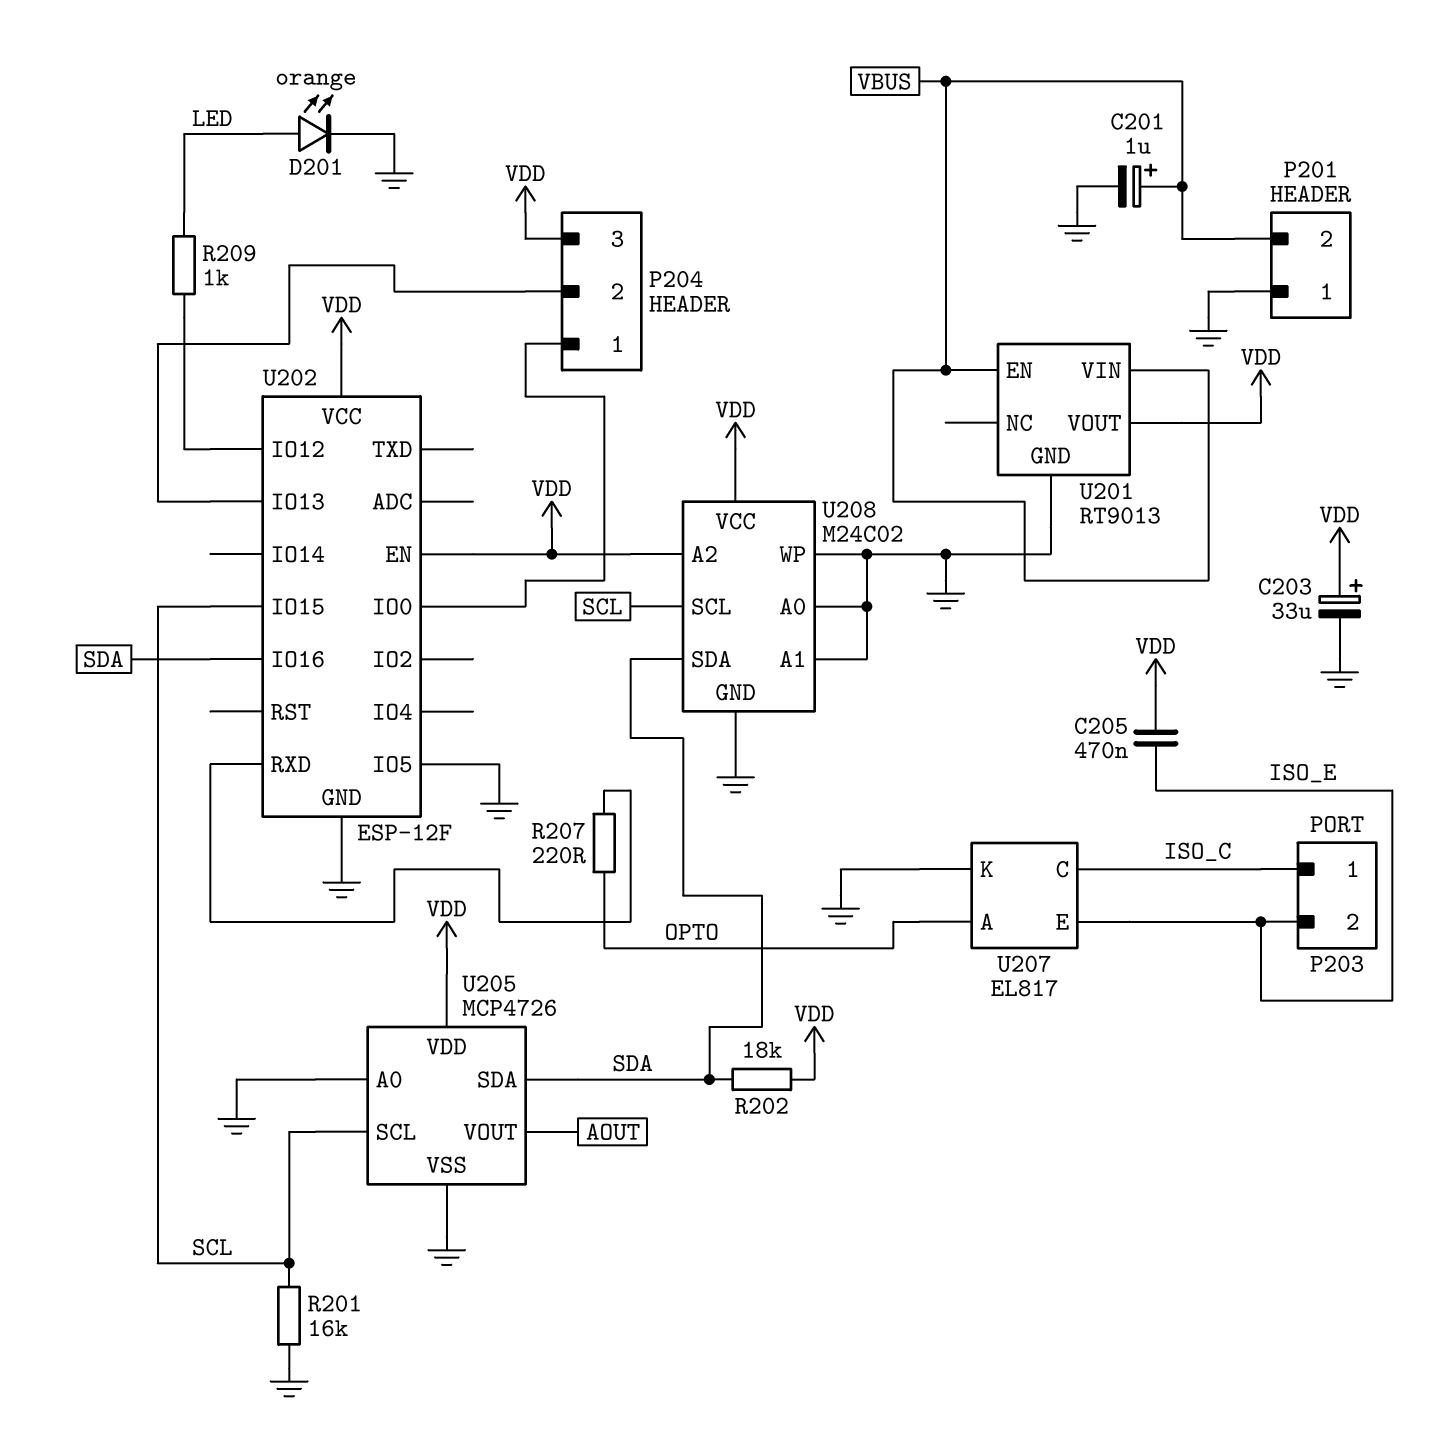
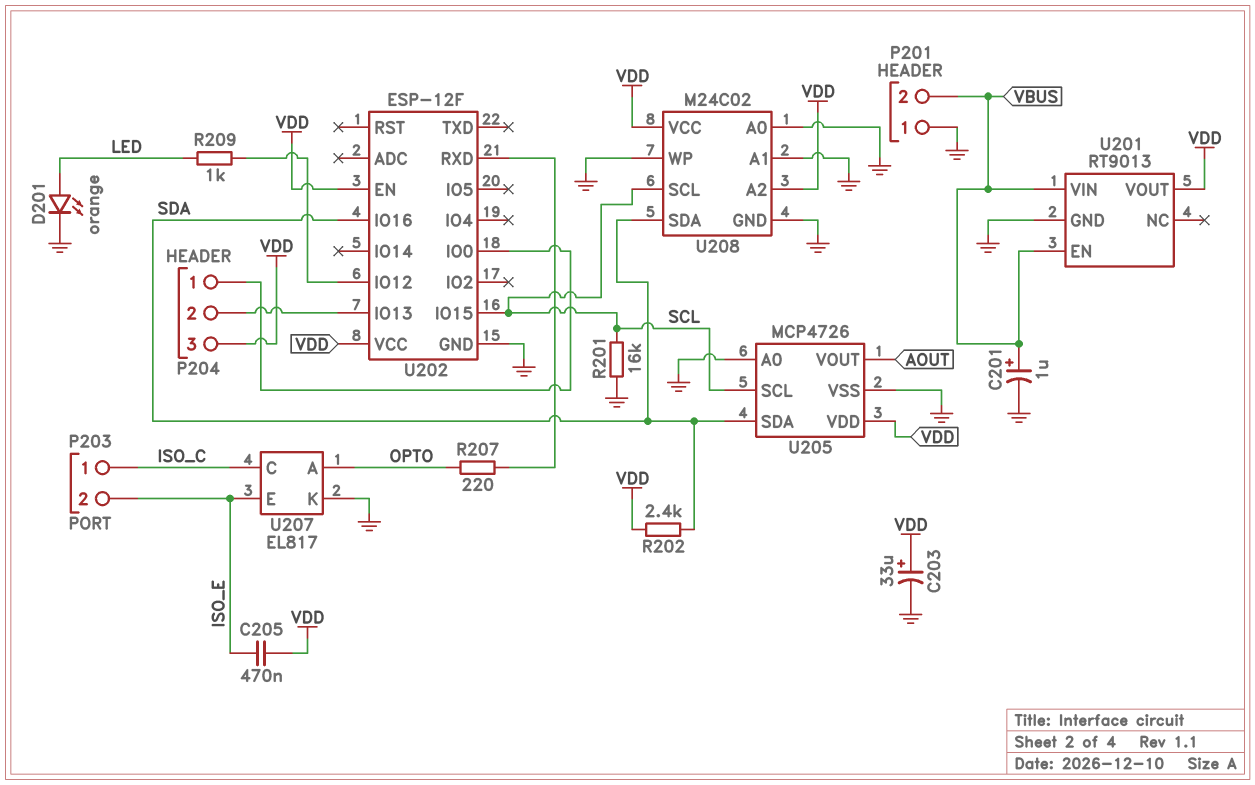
R202: 18k (SDA, VDD) -> 2.4k (SDA, VDD)
U202 pin IO5: GND -> none

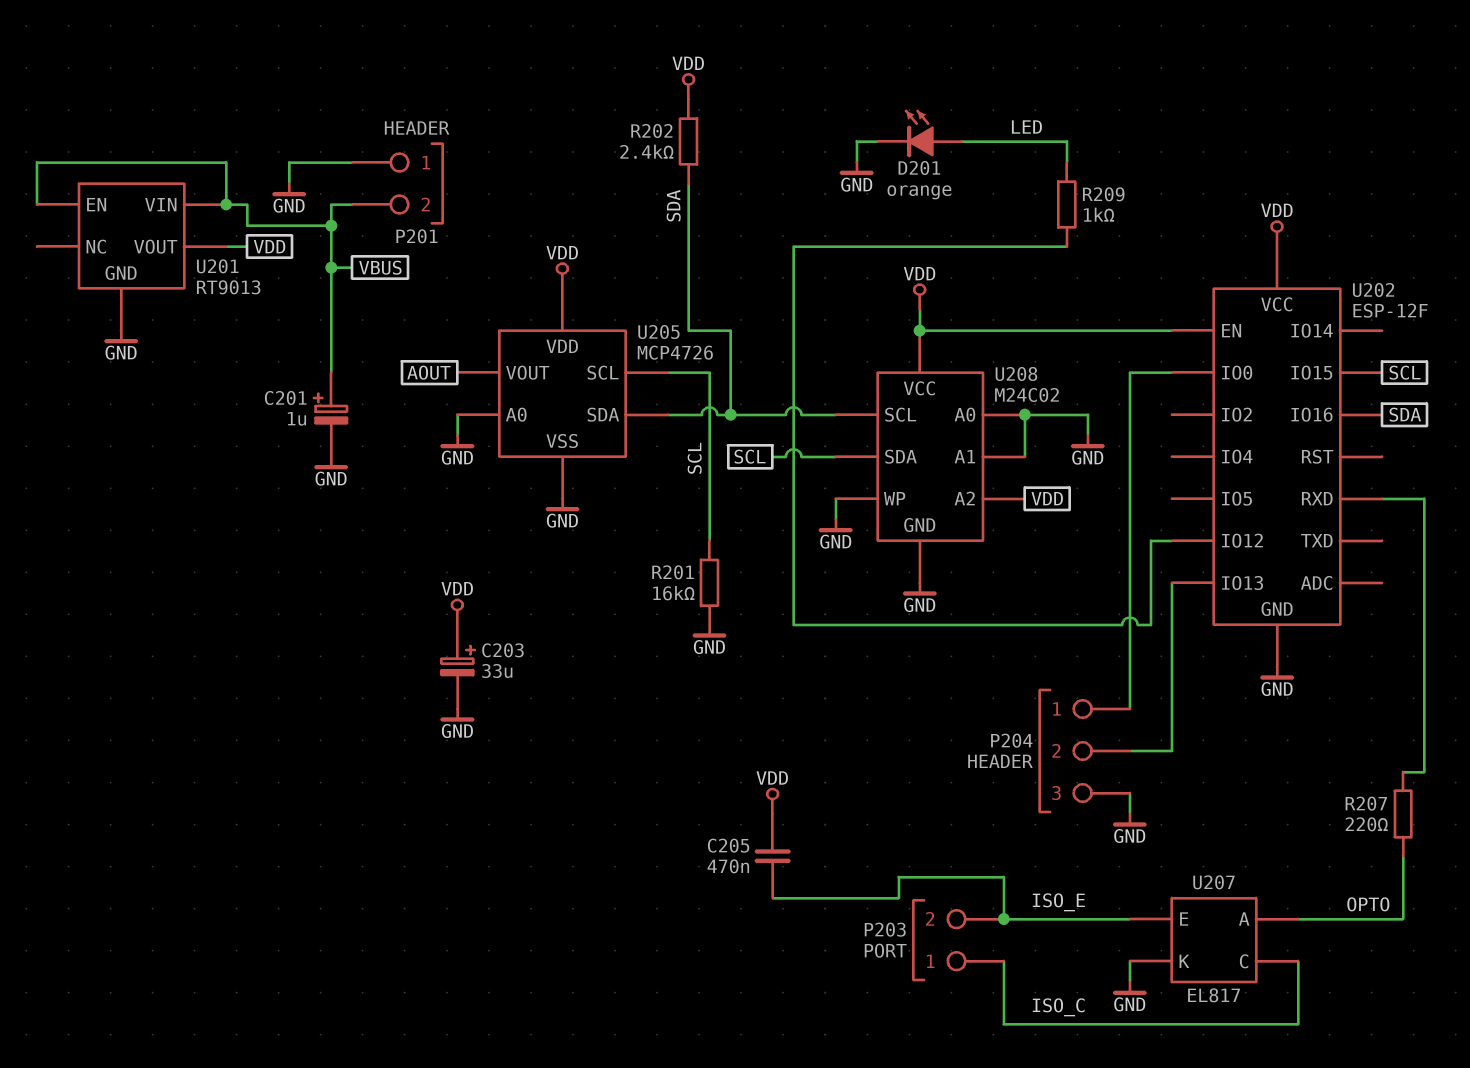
P204 pin 3: VDD -> GND
U208 pin SCL: SCL -> SDA
U208 pin SDA: SDA -> SCL

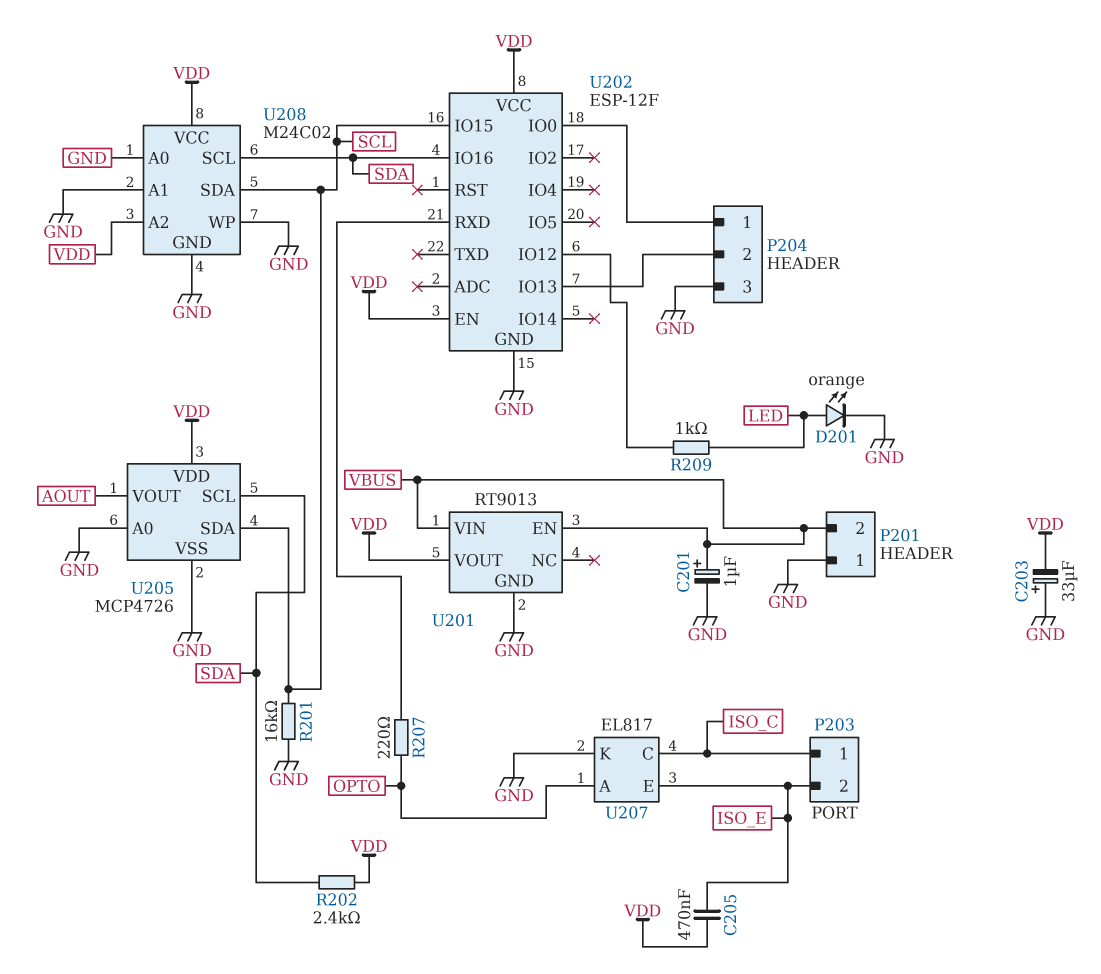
C203: 33uF (plus VDD, minus GND) -> 33uF (plus GND, minus VDD)
U205 pin SCL: SCL -> SDA
U205 pin SDA: SDA -> SCL

